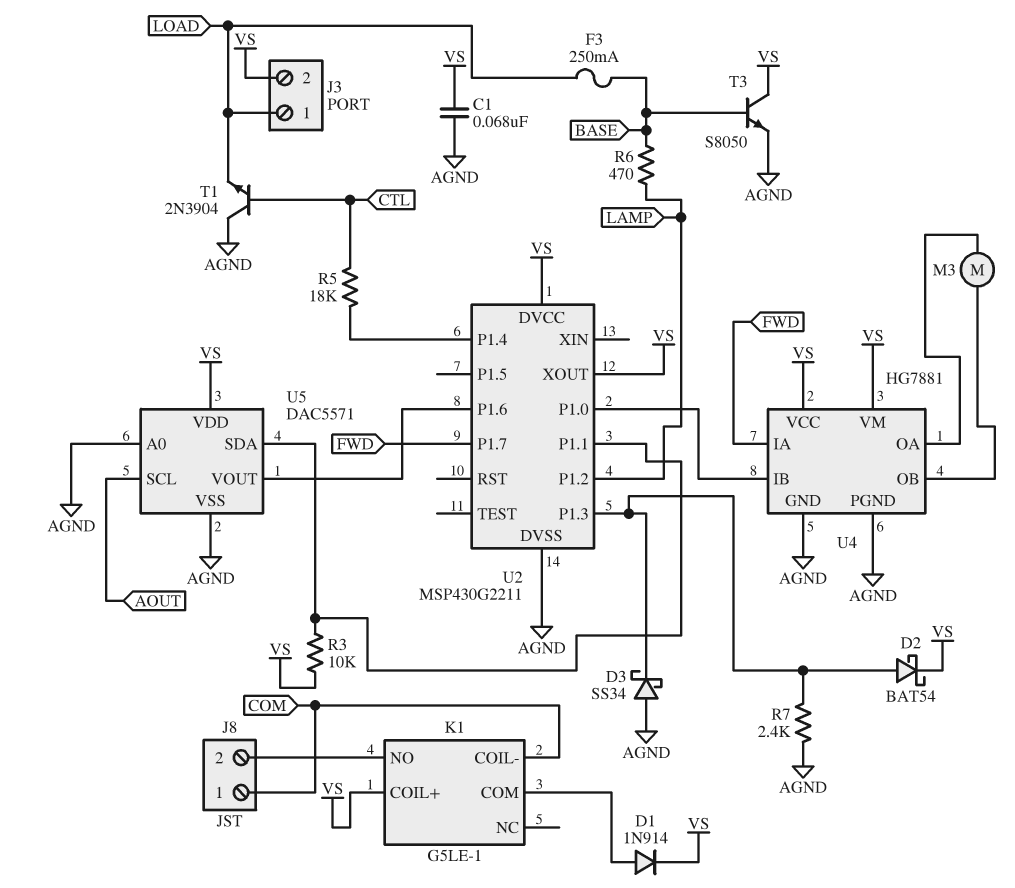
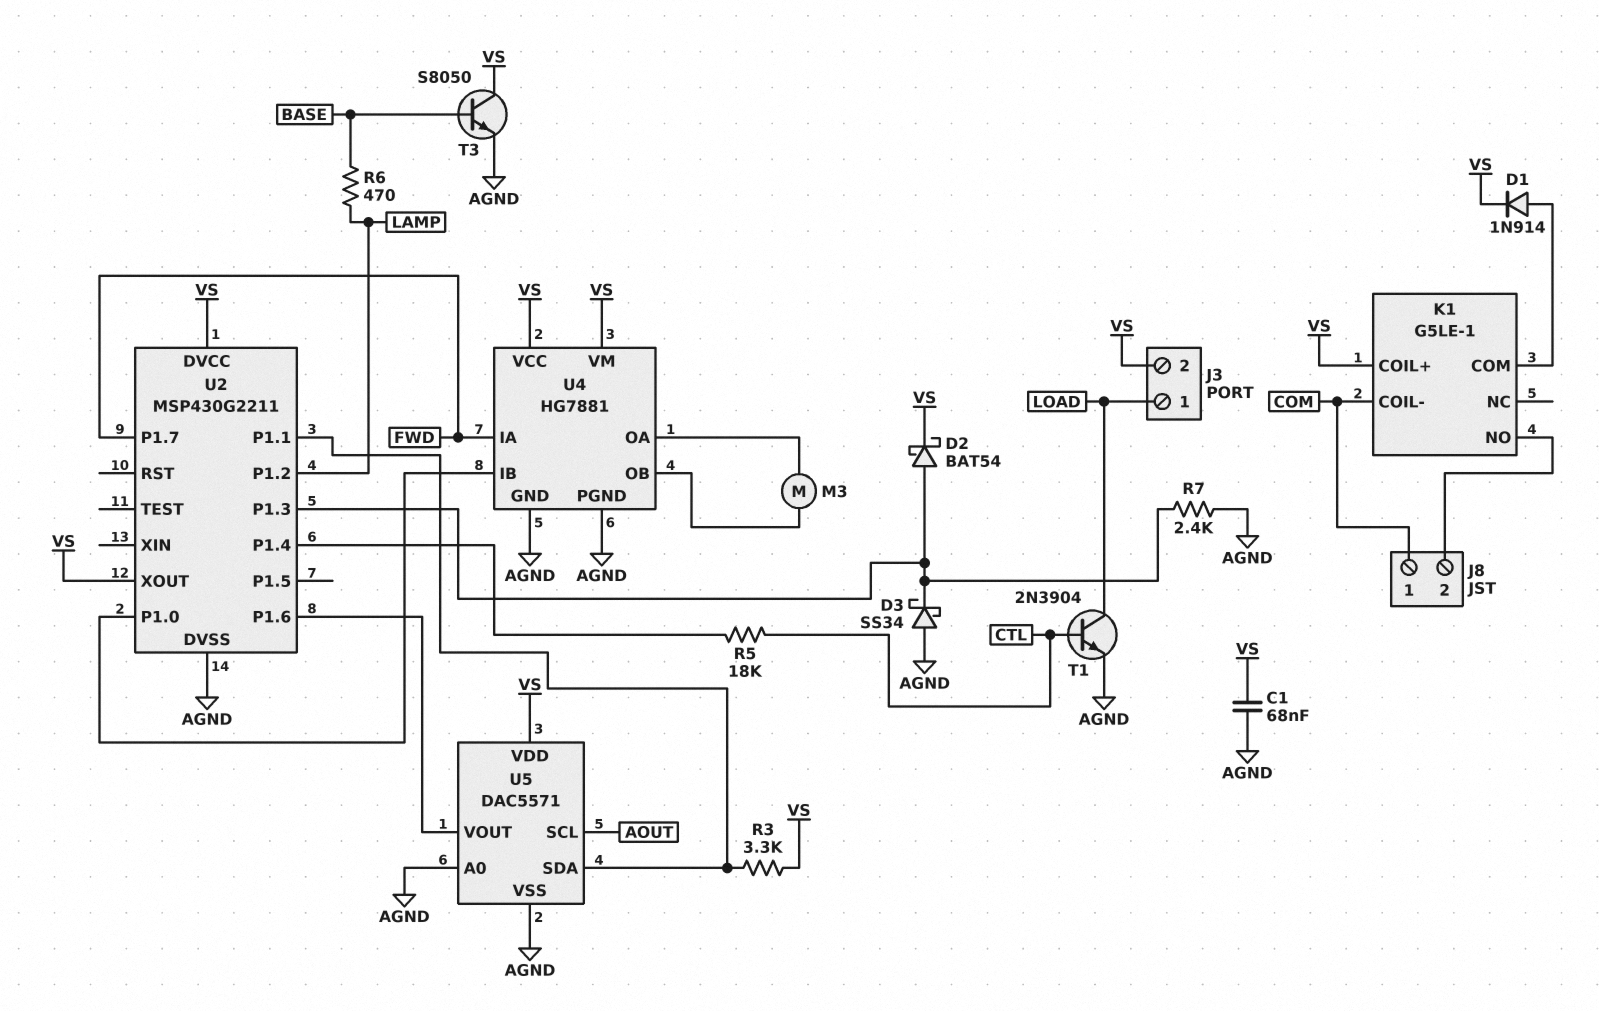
F3: 250mA (BASE, LOAD) -> none
R3: 10k (U2/P1.1, VS) -> 3.3k (U2/P1.1, VS)
T1: NPN 2N3904 (B CTL, C AGND, E LOAD) -> NPN 2N3904 (B CTL, C LOAD, E AGND)

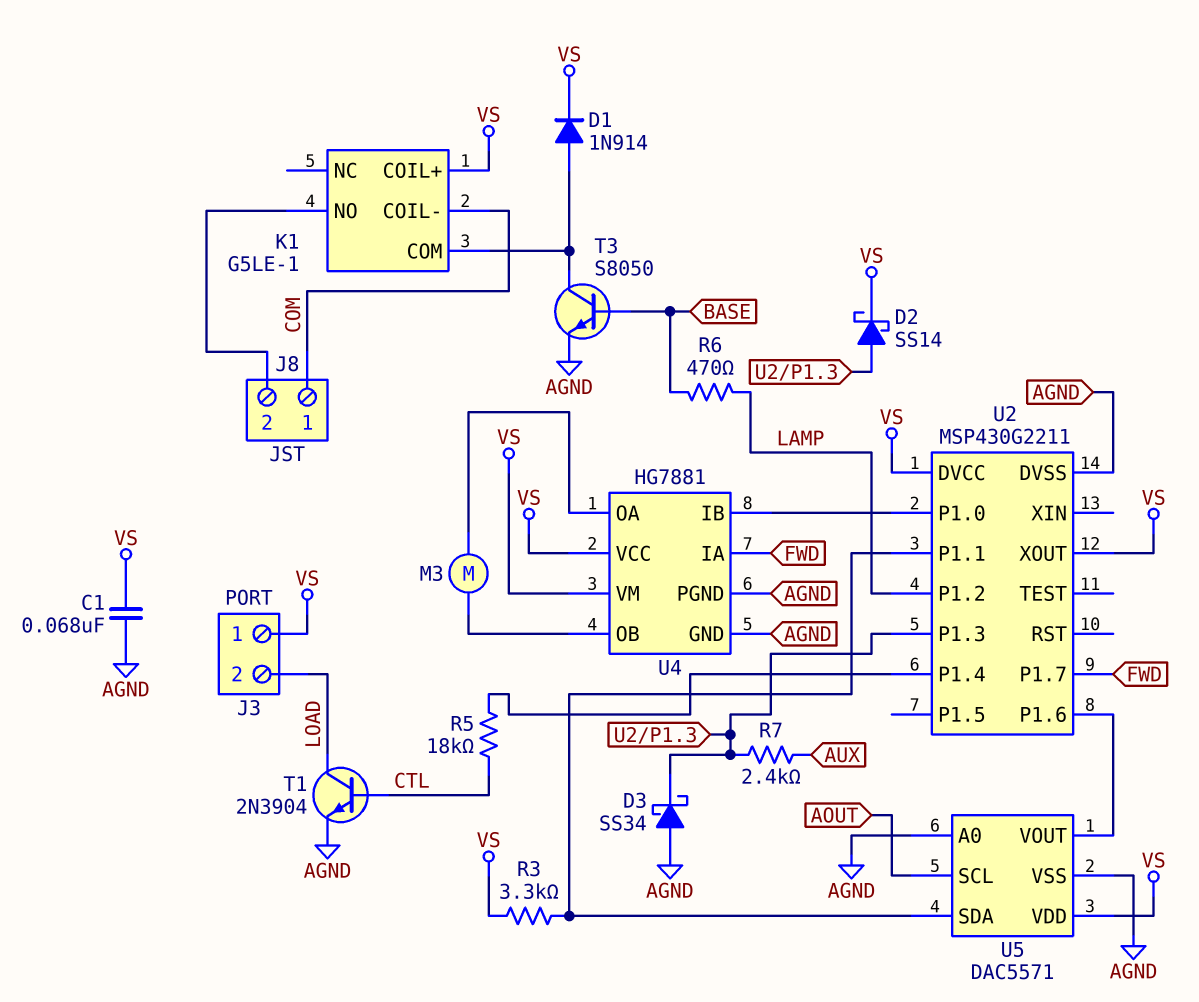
D2: schottky BAT54 (A U2/P1.3, K VS) -> schottky SS14 (A U2/P1.3, K VS)
J3 pin 1: LOAD -> VS
J3 pin 2: VS -> LOAD
R7: 2.4k (AGND, U2/P1.3) -> 2.4k (AUX, U2/P1.3)
T3: NPN S8050 (B BASE, C VS, E AGND) -> NPN S8050 (B BASE, C K1/COM, E AGND)

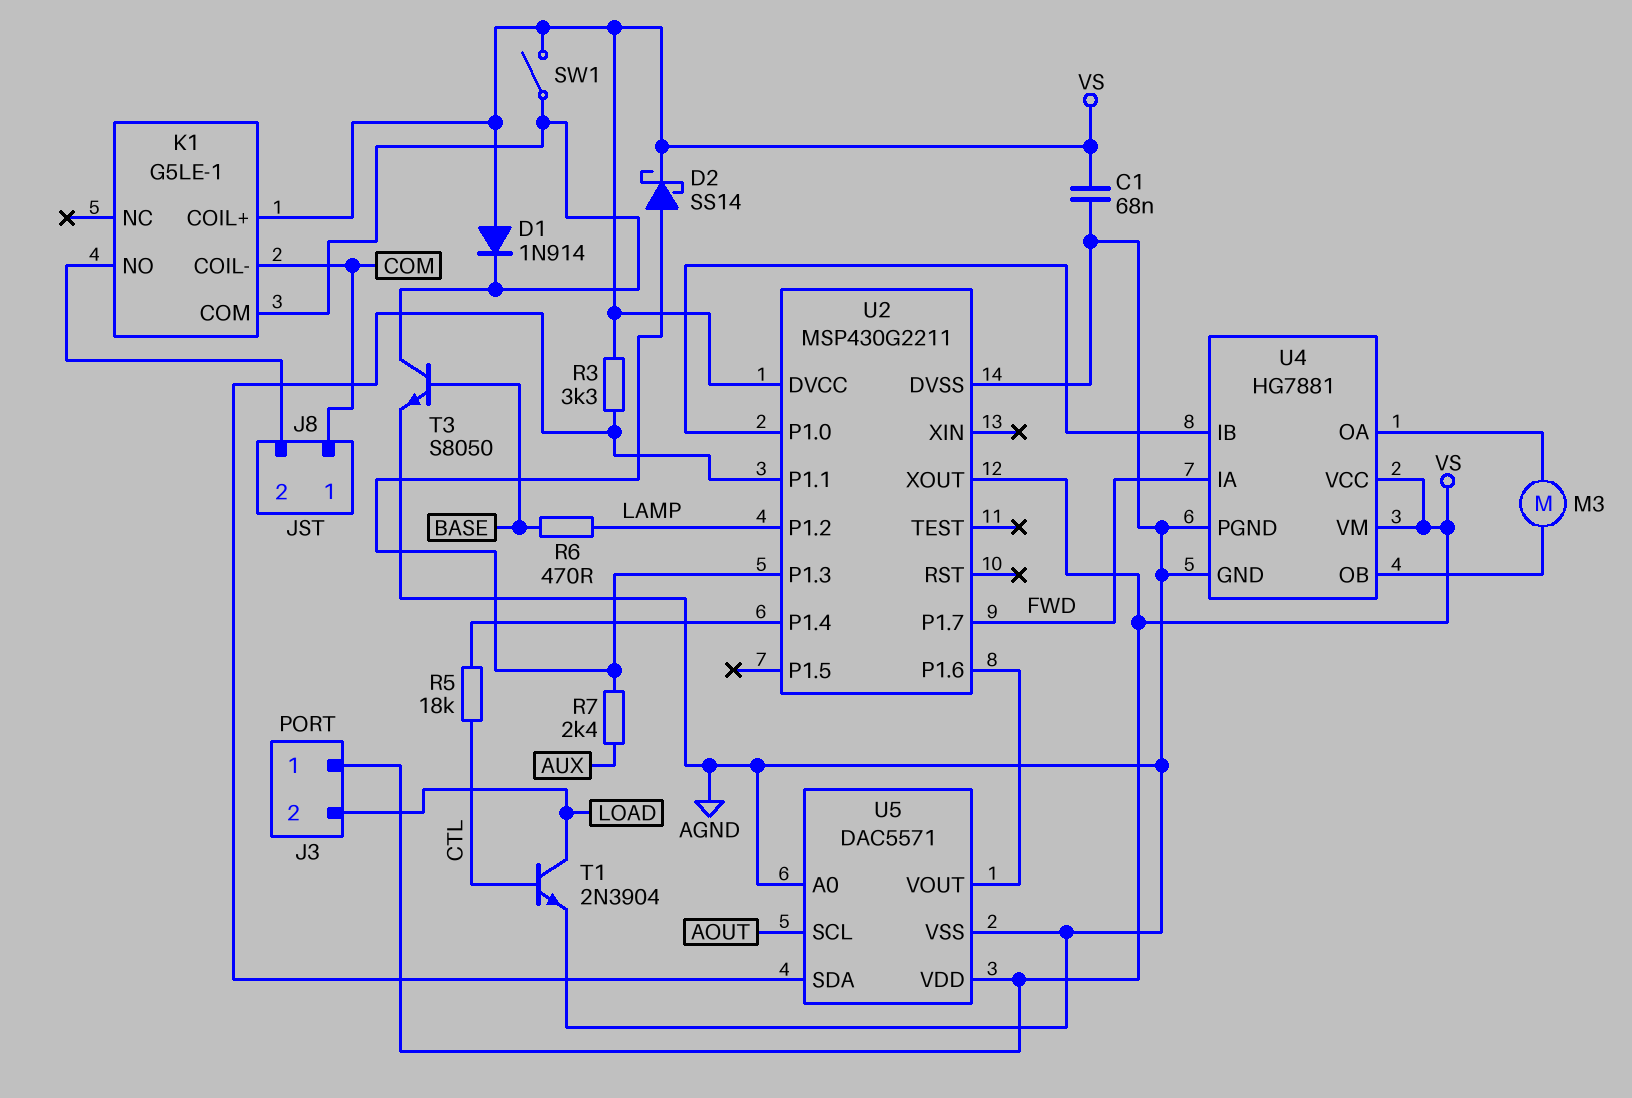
D1: diode 1N914 (A K1/COM, K VS) -> diode 1N914 (A VS, K K1/COM)
D3: schottky SS34 (A AGND, K U2/P1.3) -> none
SW1: none -> switch (K1/COM, VS)

